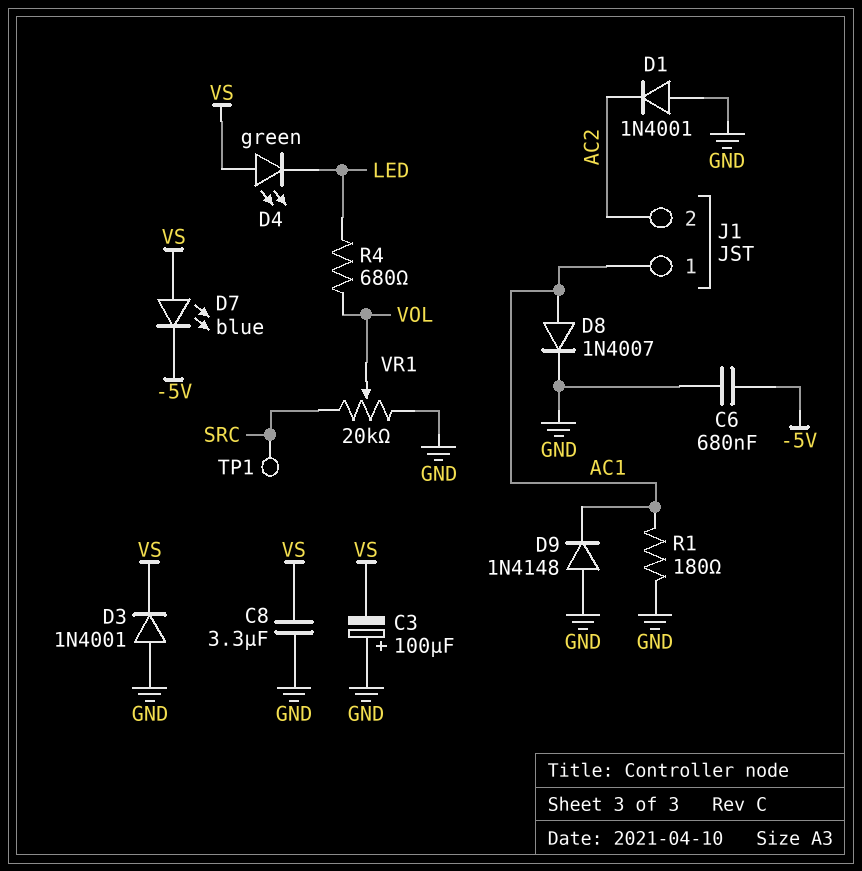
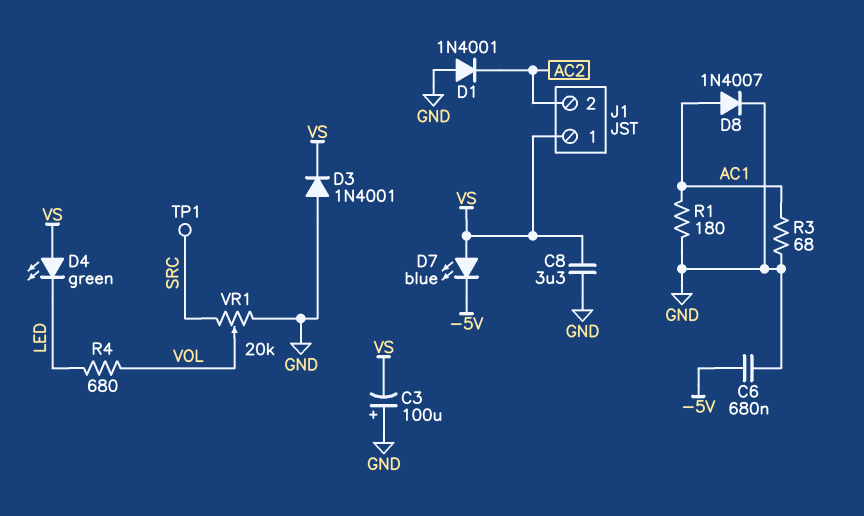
D9: diode 1N4148 (A GND, K AC1) -> none
J1 pin 1: AC1 -> VS
R3: none -> 68 (AC1, GND)

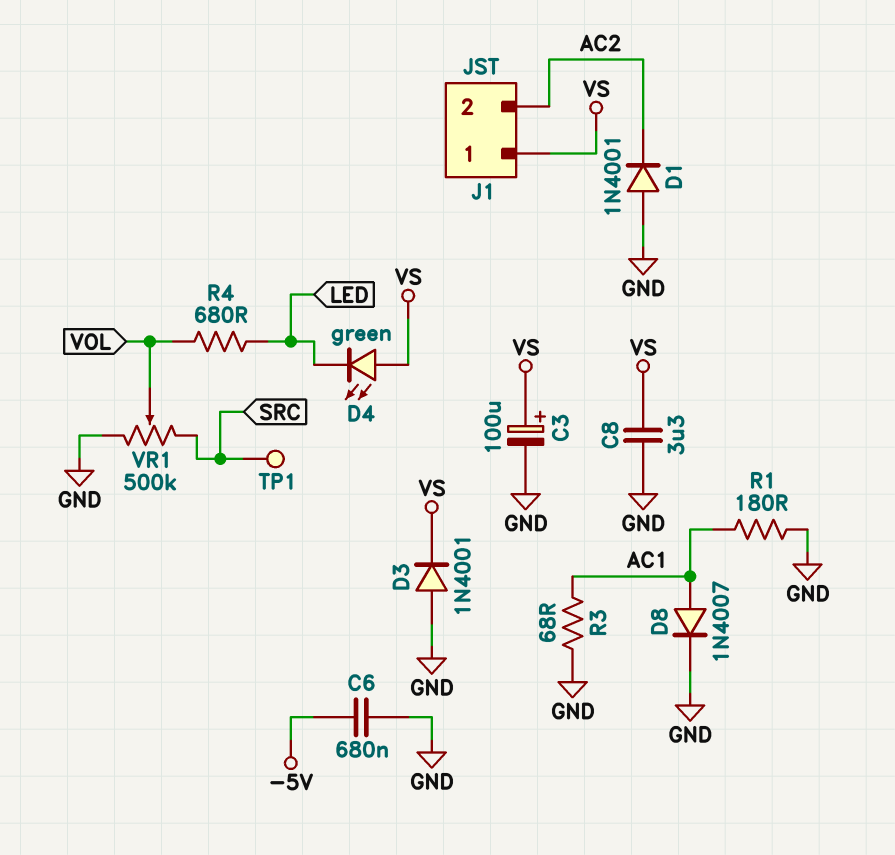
C3: 100uF (plus GND, minus VS) -> 100uF (plus VS, minus GND)
D7: LED blue (A VS, K -5V) -> none
VR1: 20k (GND, SRC, wiper VOL) -> 500k (GND, SRC, wiper VOL)

